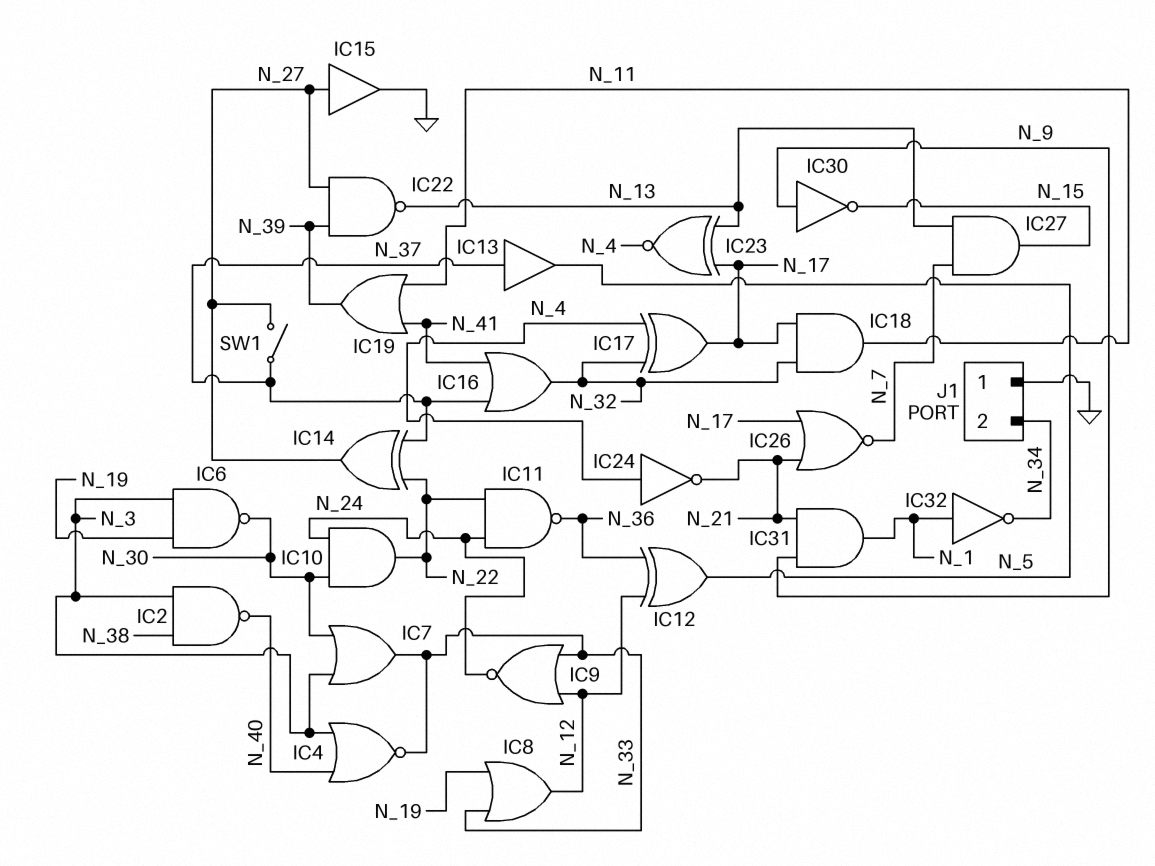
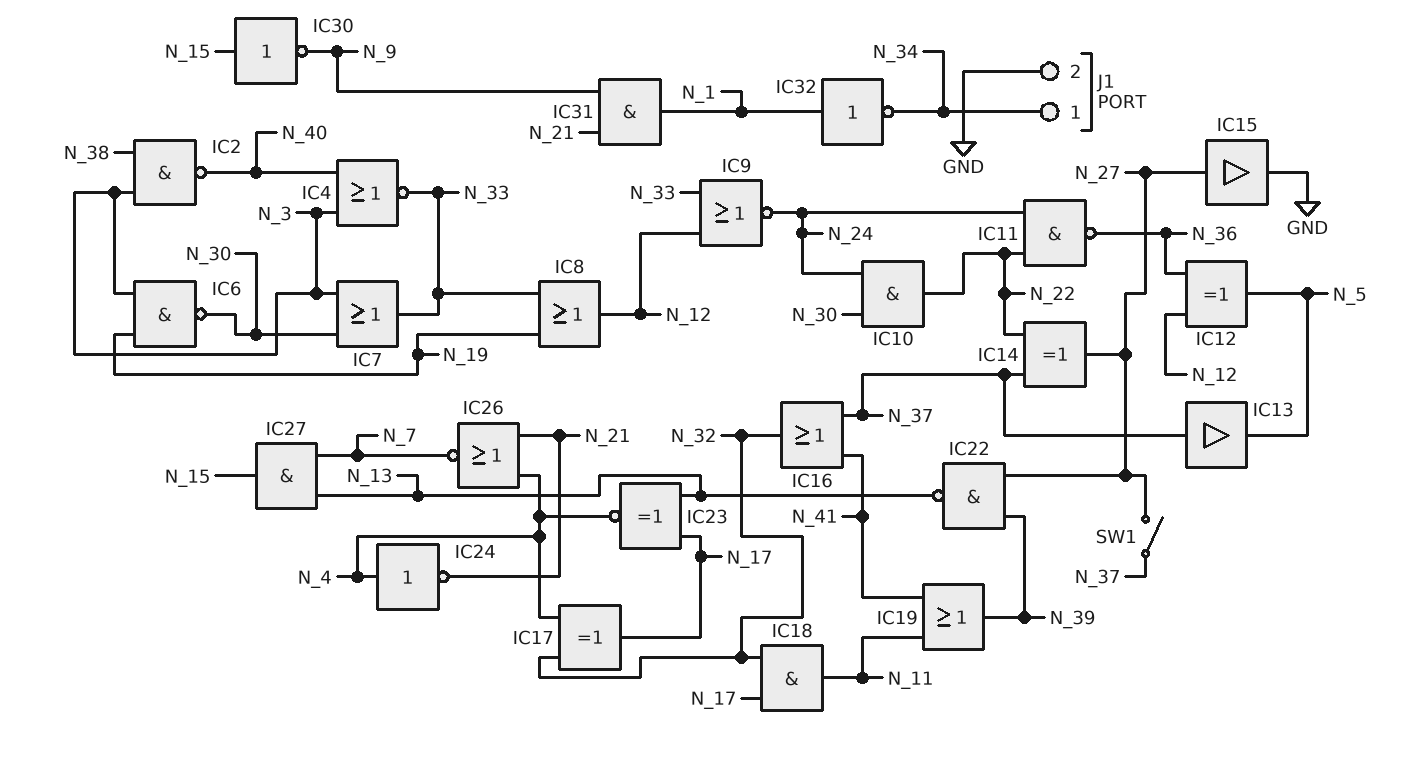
IC26: NOR (in N_17, in N_21, out N_7) -> NOR (in N_4, in N_21, out N_7)
IC30: NOT (in N_9, out N_15) -> NOT (in N_15, out N_9)
J1 pin 1: GND -> N_34
J1 pin 2: N_34 -> GND

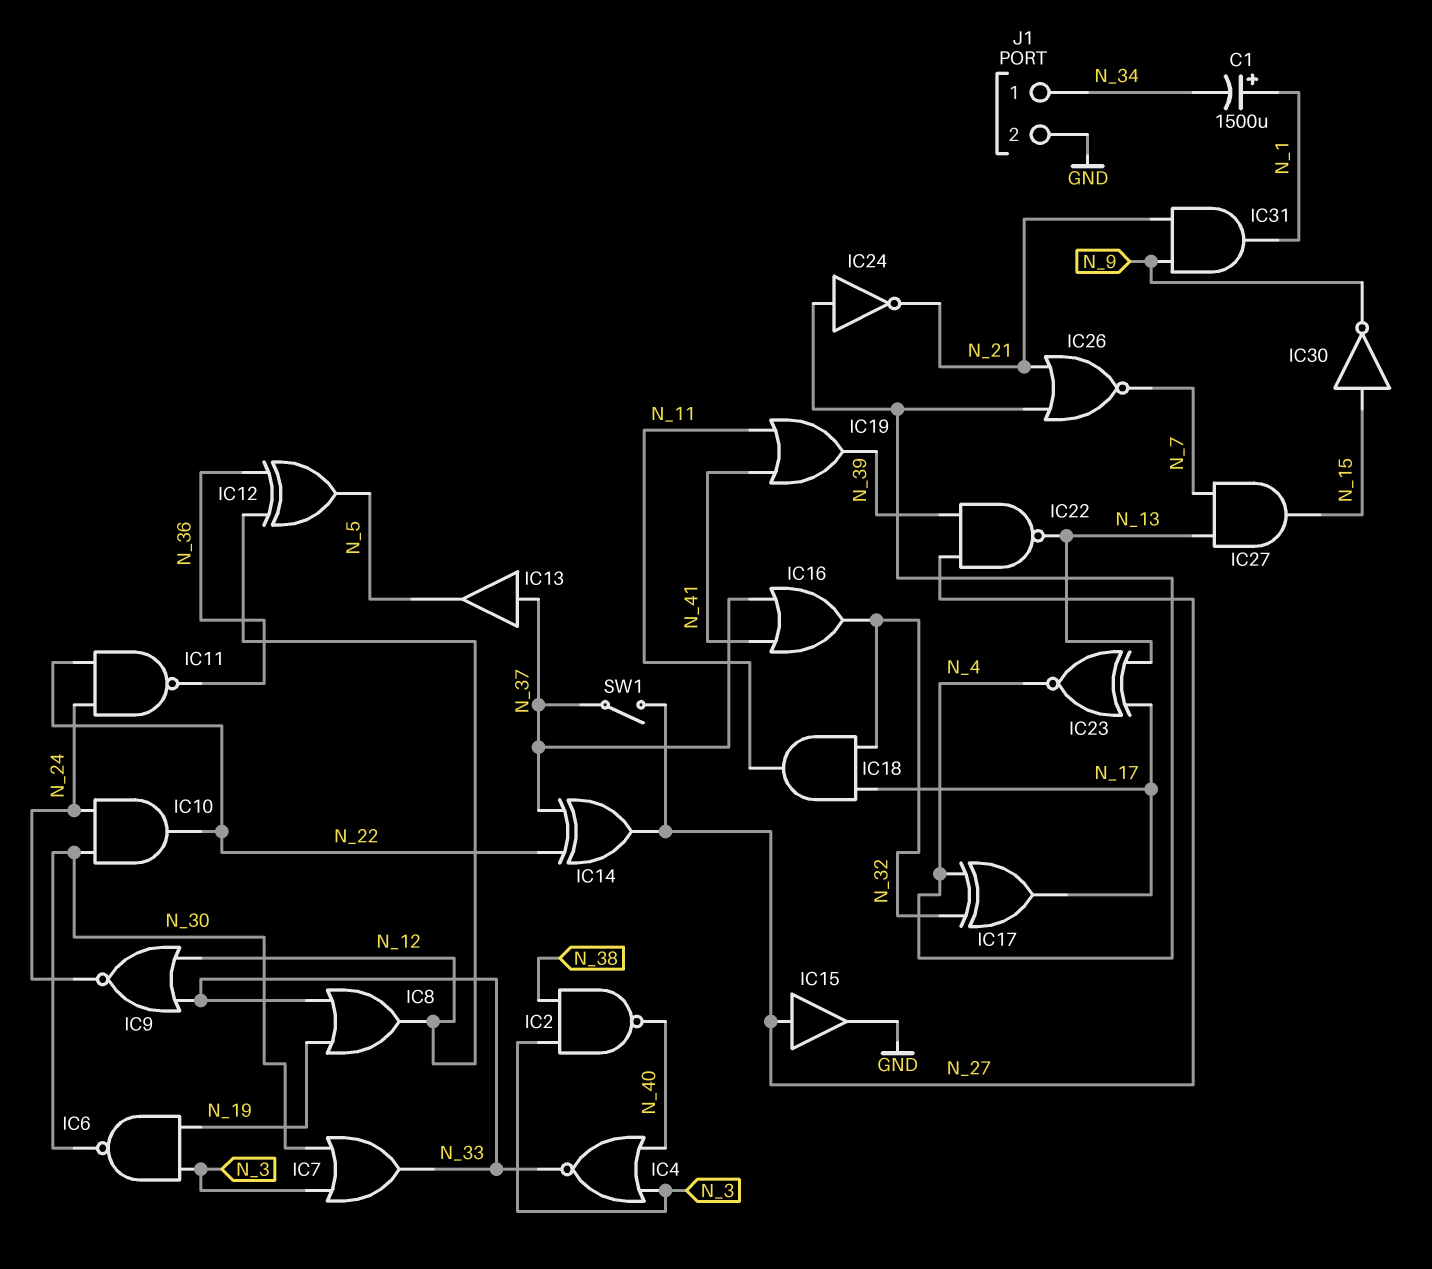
C1: none -> 1500uF (plus N_1, minus N_34)
IC32: NOT (in N_1, out N_34) -> none

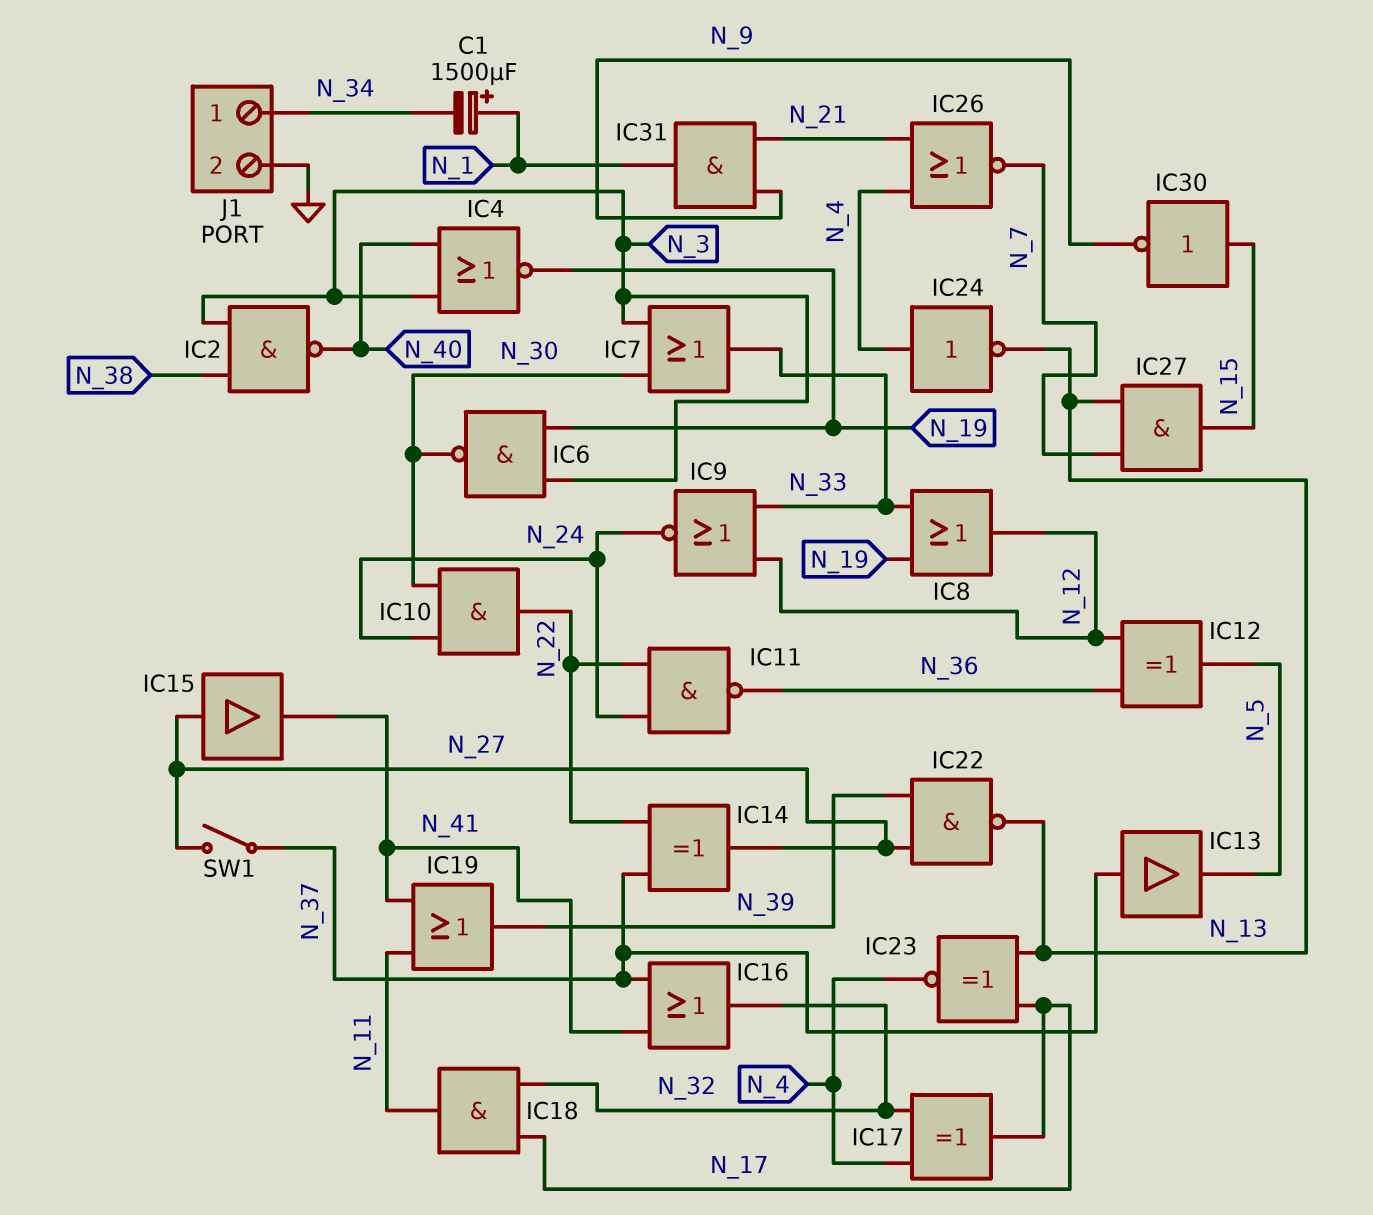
IC4: NOR (in N_3, in N_40, out N_33) -> NOR (in N_3, in N_40, out N_19)
IC15: buffer (in N_27, out GND) -> buffer (in N_27, out N_41)
IC24: NOT (in N_4, out N_21) -> NOT (in N_4, out N_13)

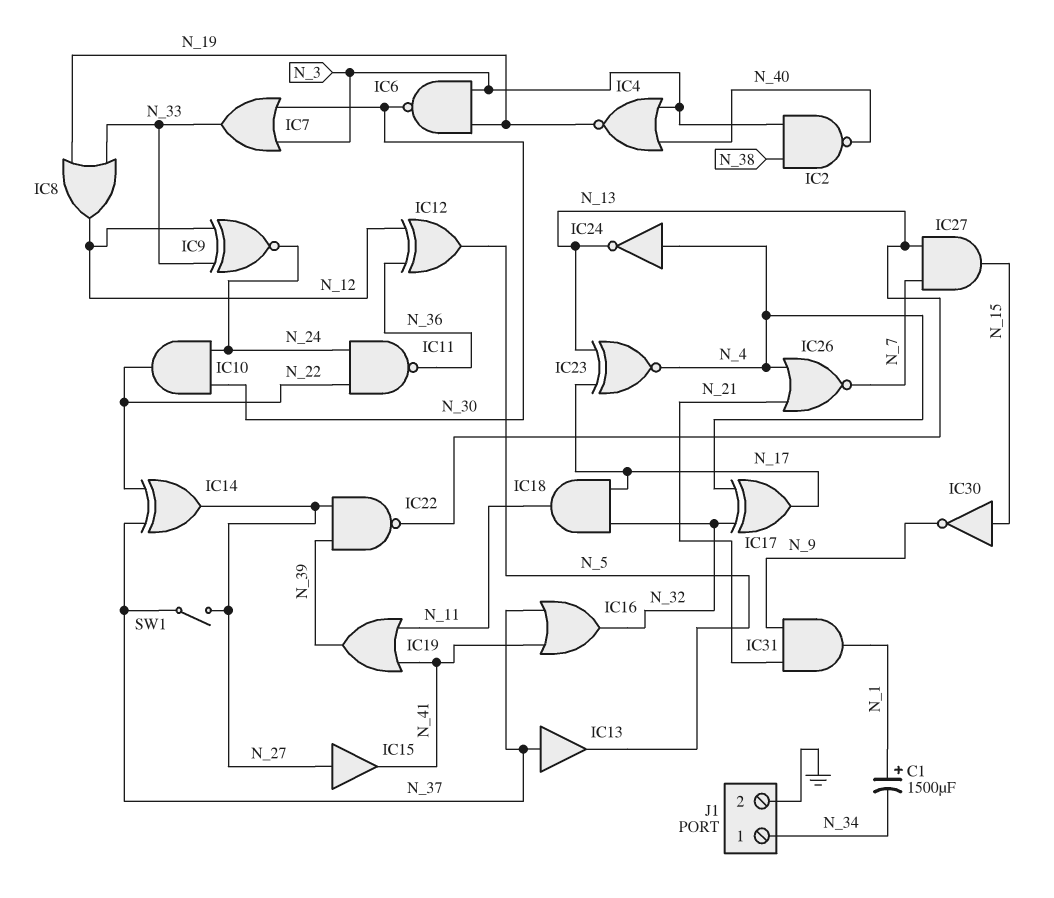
IC9: NOR (in N_12, in N_33, out N_24) -> XNOR (in N_12, in N_33, out N_24)

